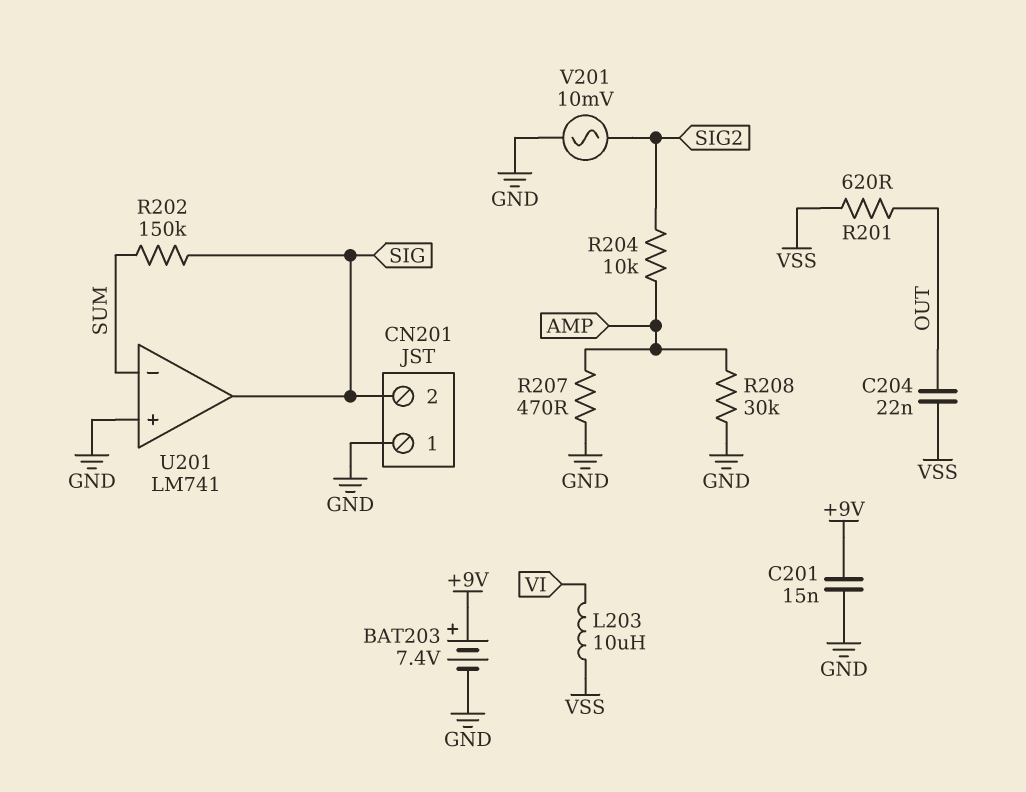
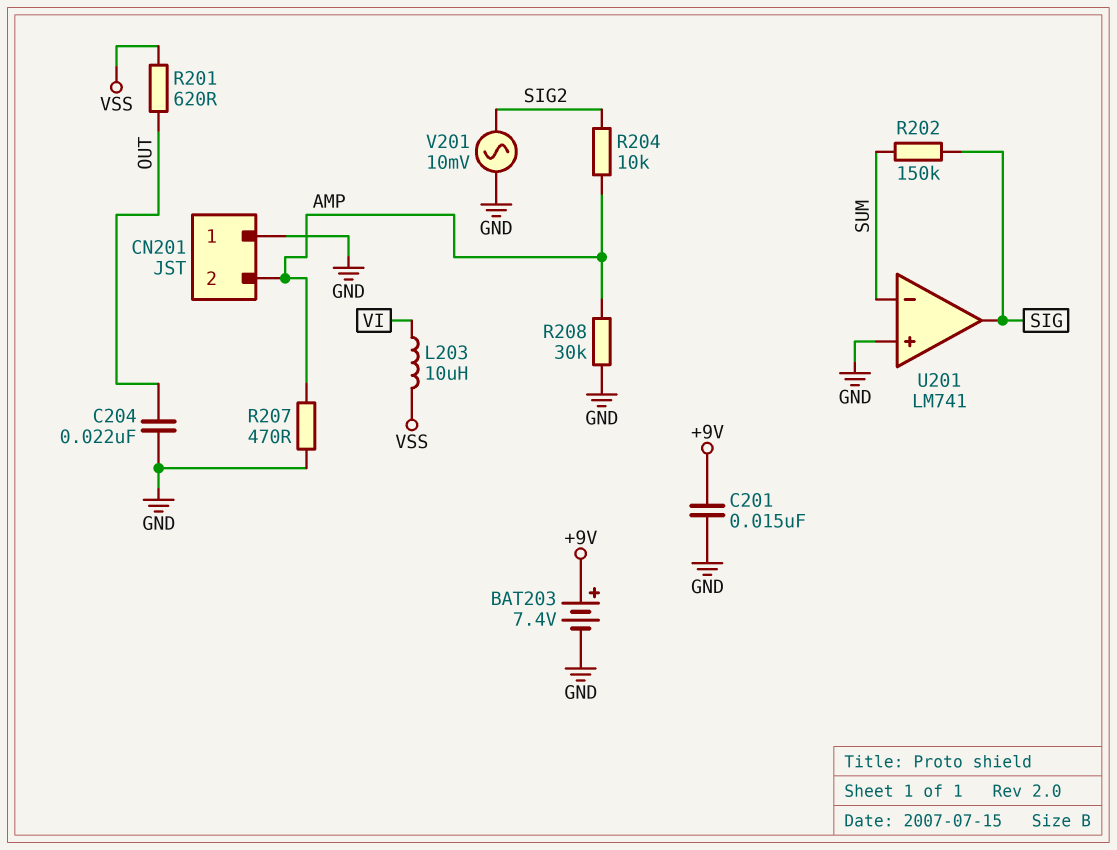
C204: 22nF (OUT, VSS) -> 22nF (GND, OUT)
CN201 pin 2: SIG -> AMP

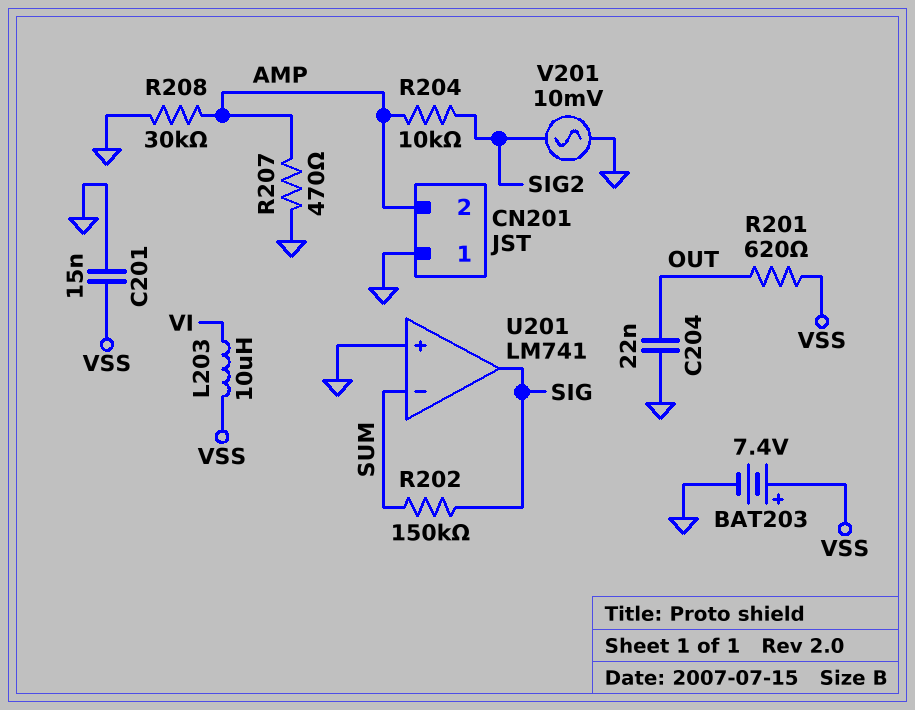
BAT203: 7.4V (plus +9V, minus GND) -> 7.4V (plus VSS, minus GND)
C201: 15nF (+9V, GND) -> 15nF (GND, VSS)

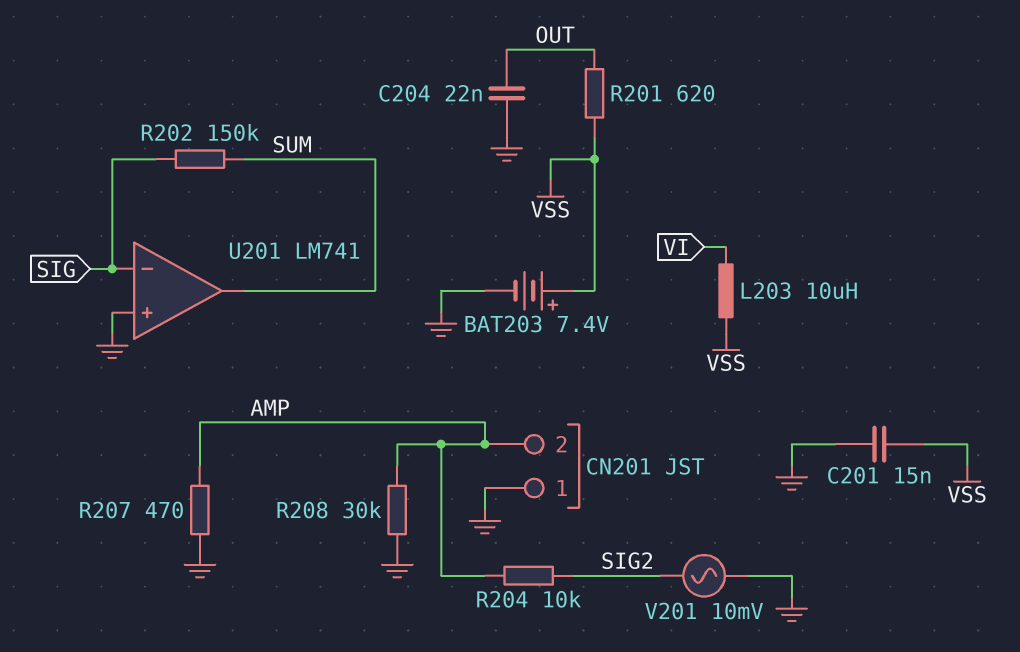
U201 pin in-: SUM -> SIG
U201 pin out: SIG -> SUM

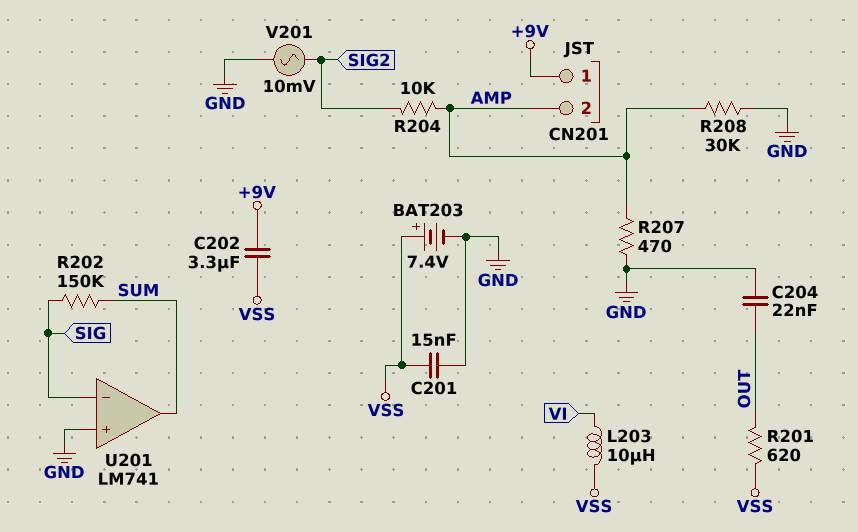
C202: none -> 3.3uF (+9V, VSS)
CN201 pin 1: GND -> +9V

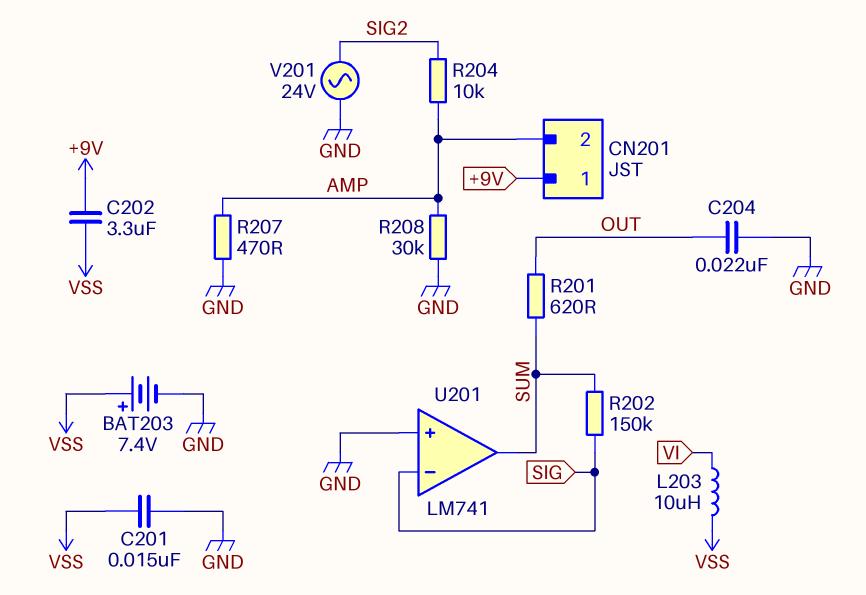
R201: 620 (OUT, VSS) -> 620 (OUT, SUM)
V201: AC 10mV (GND, SIG2) -> AC 24V (GND, SIG2)

